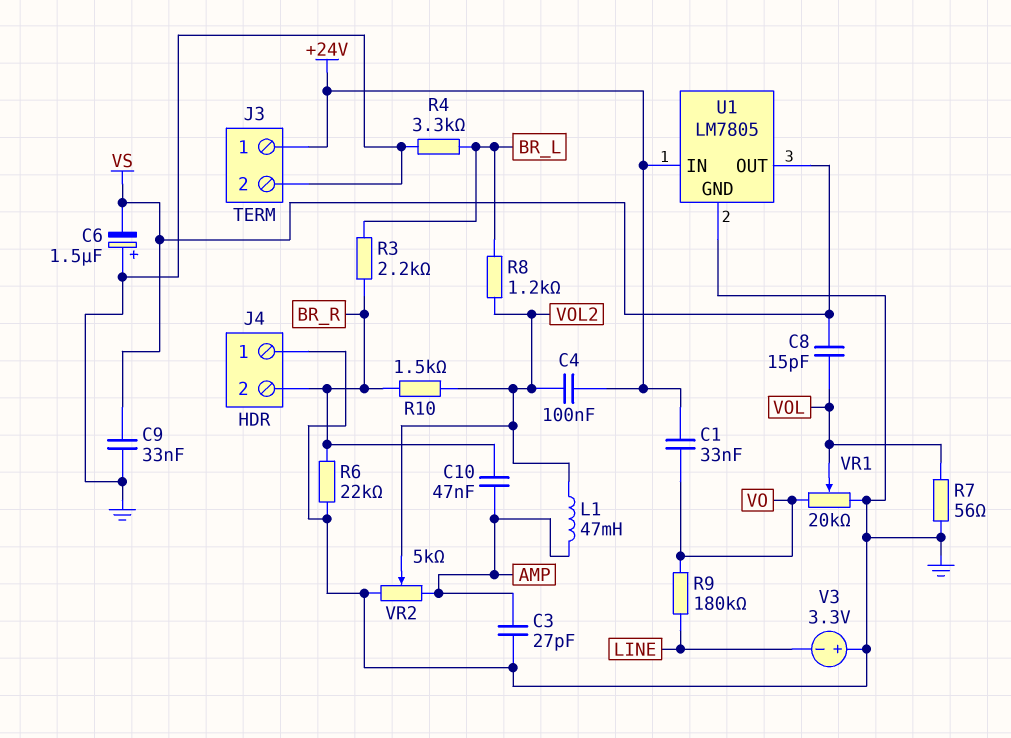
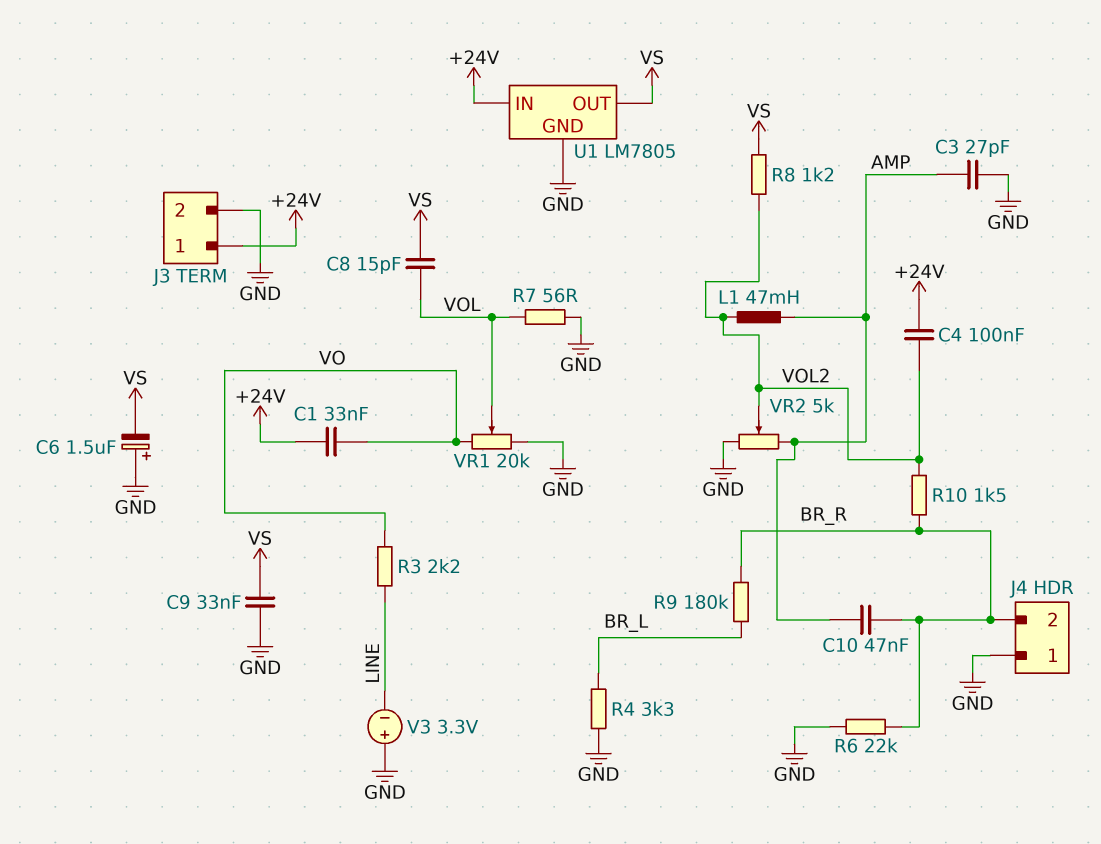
R3: 2.2k (BR_L, BR_R) -> 2.2k (LINE, VO)
R8: 1.2k (BR_L, VOL2) -> 1.2k (VOL2, VS)
R9: 180k (LINE, VO) -> 180k (BR_L, BR_R)

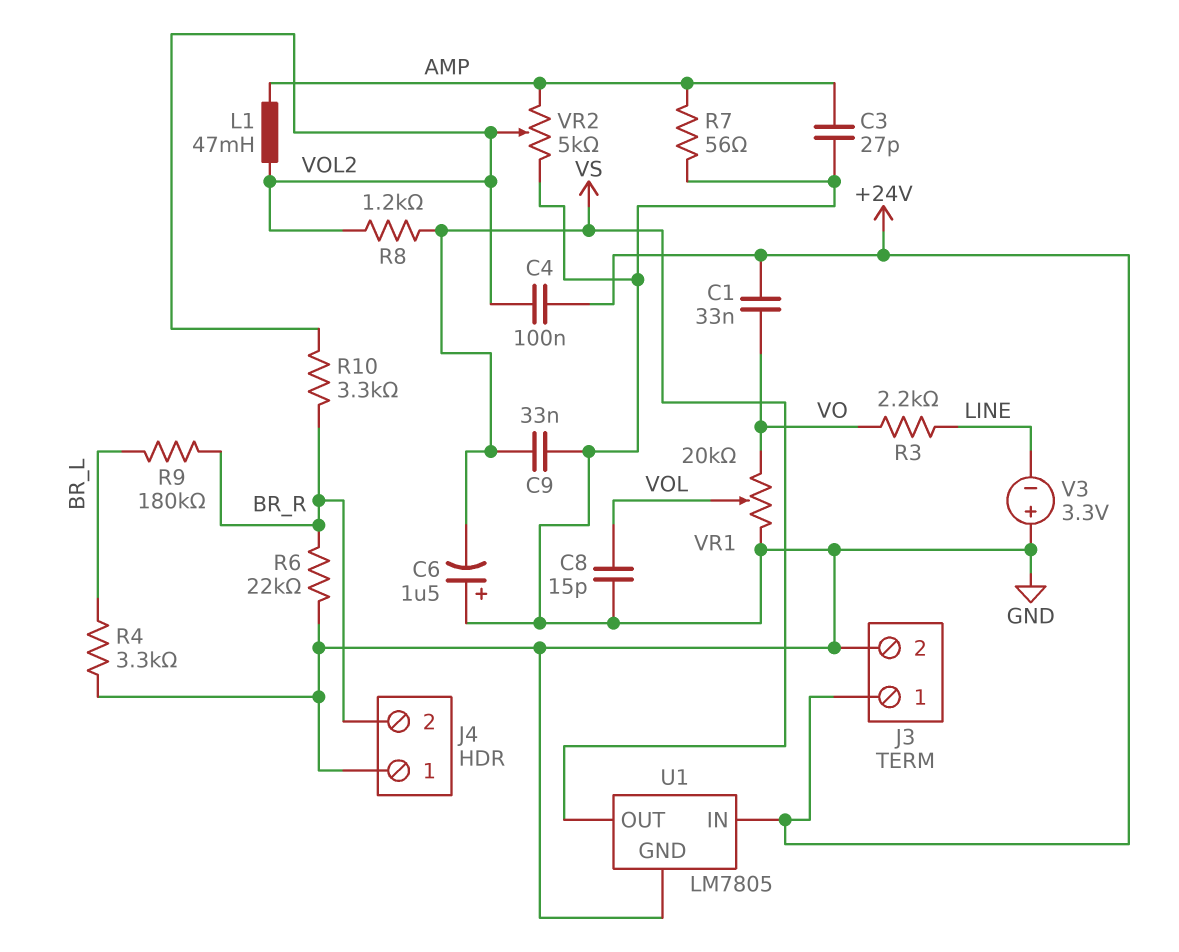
C8: 15pF (VOL, VS) -> 15pF (GND, VOL)
C10: 47nF (AMP, BR_R) -> none
R7: 56 (GND, VOL) -> 56 (AMP, GND)
R10: 1.5k (BR_R, VOL2) -> 3.3k (BR_R, VOL2)

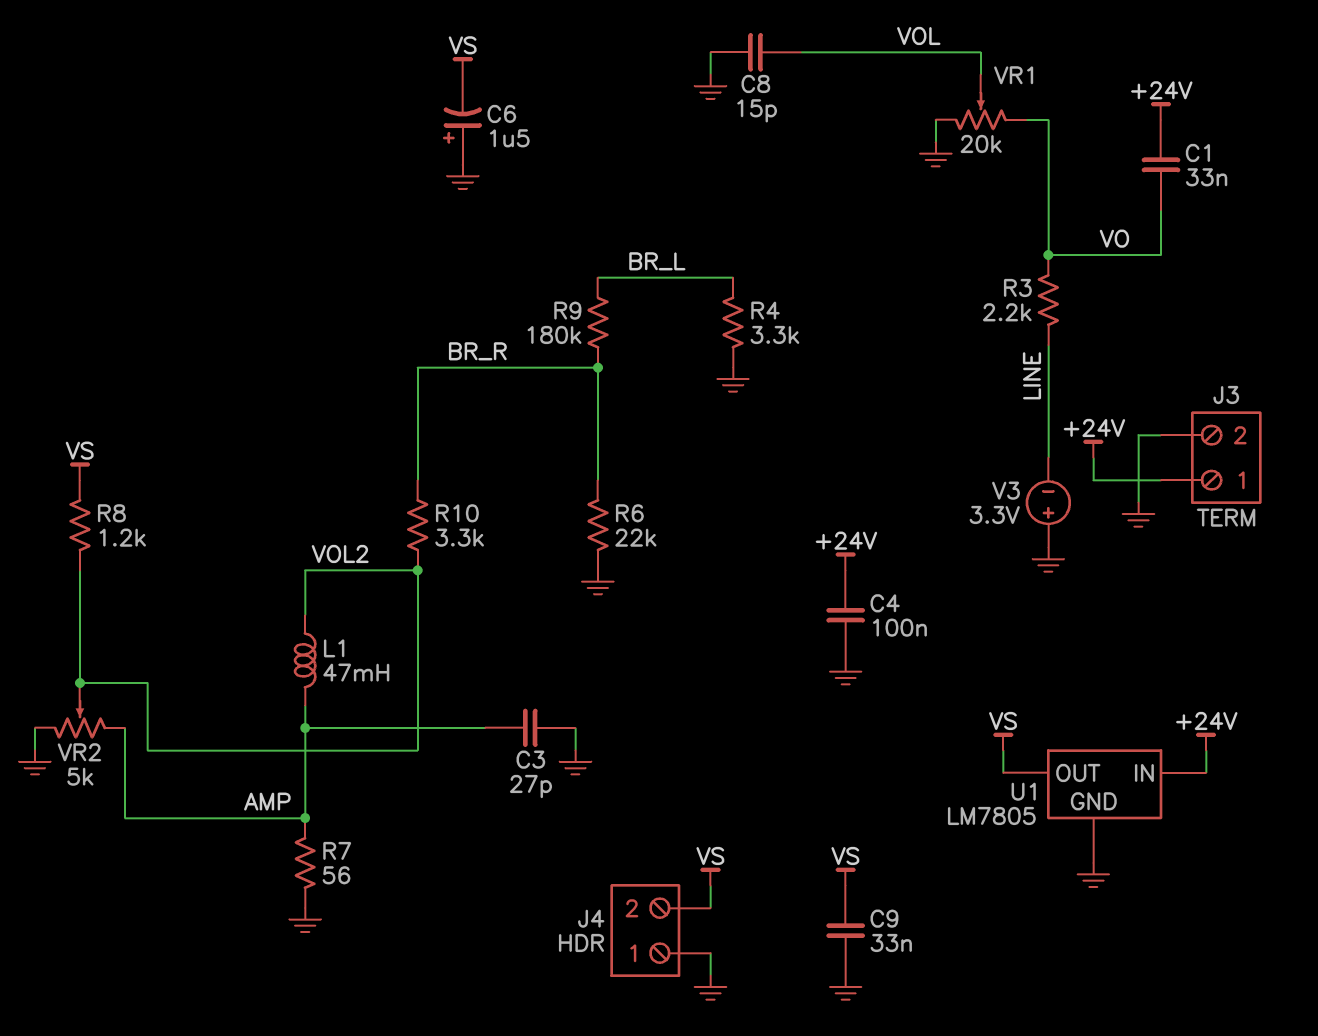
C4: 100nF (+24V, VOL2) -> 100nF (+24V, GND)
J4 pin 2: BR_R -> VS

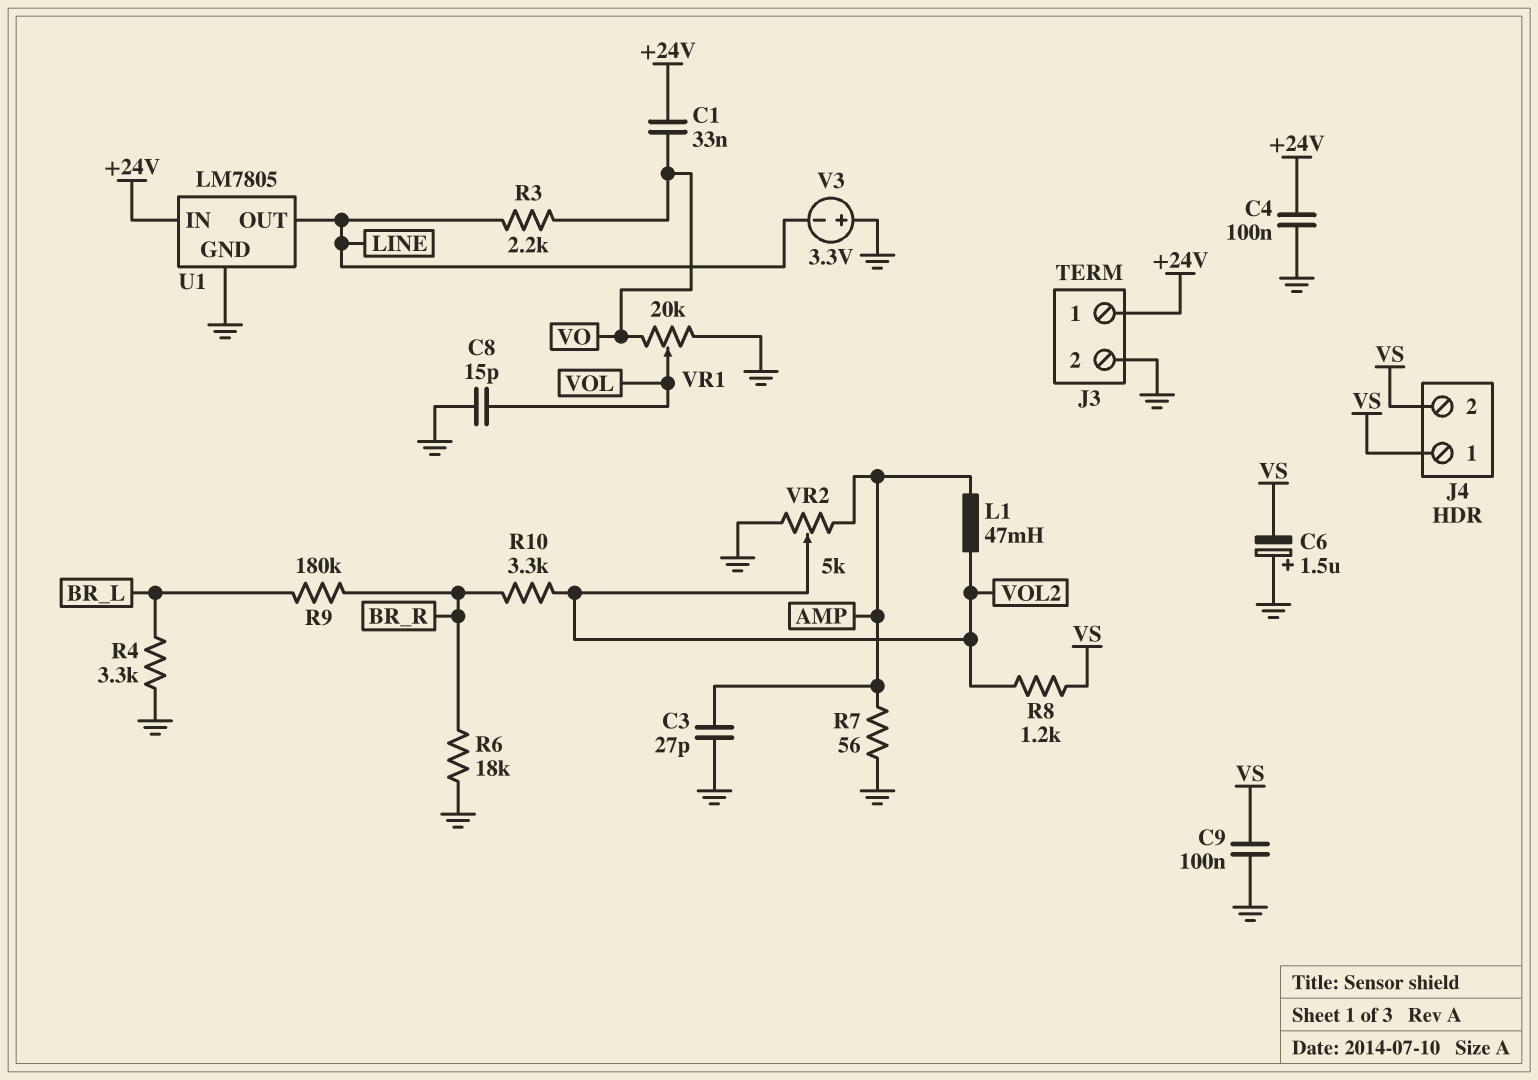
C9: 33nF (GND, VS) -> 100nF (GND, VS)
J4 pin 1: GND -> VS
R6: 22k (BR_R, GND) -> 18k (BR_R, GND)
U1 pin OUT: VS -> LINE

